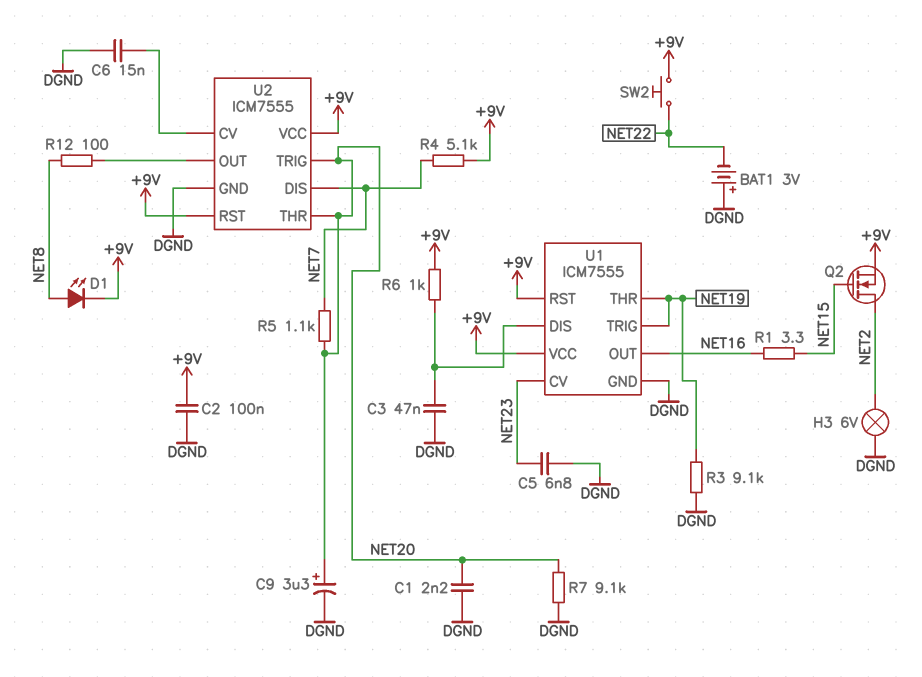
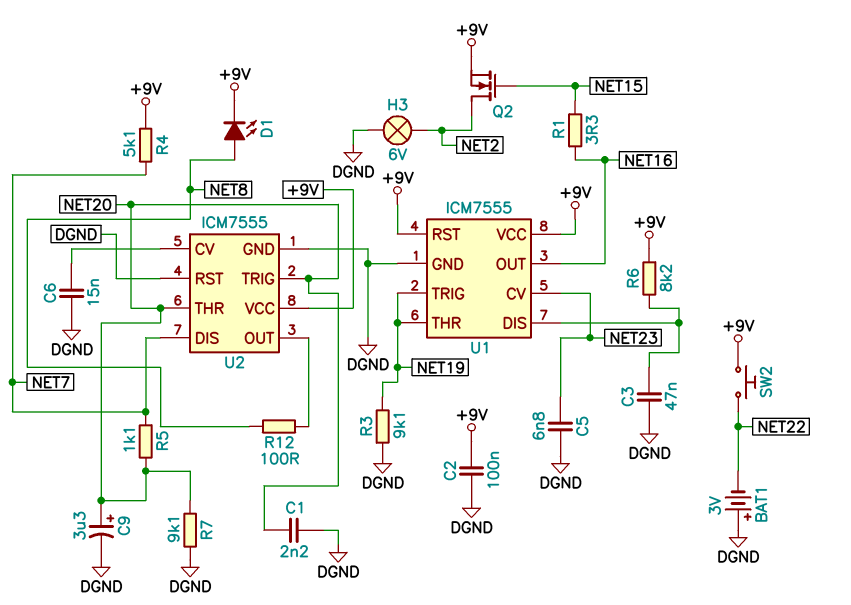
R6: 1k (+9V, U1/DIS) -> 8.2k (+9V, U1/DIS)
U2 pin RST: +9V -> DGND

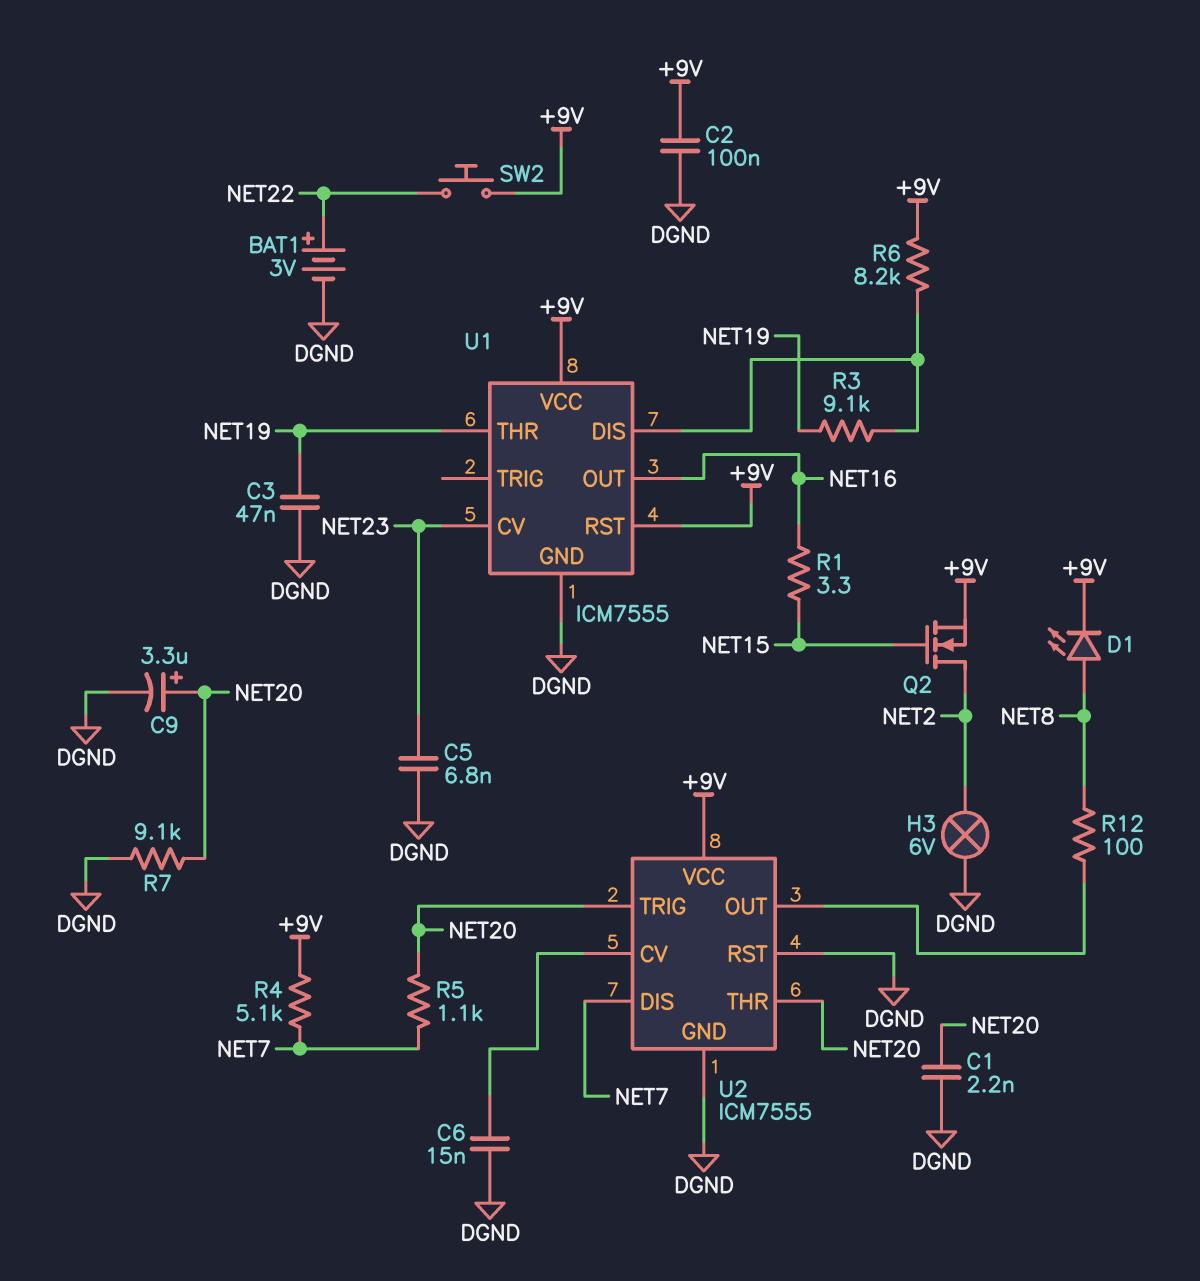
BAT1: 3V (plus DGND, minus NET22) -> 3V (plus NET22, minus DGND)
C3: 47nF (DGND, U1/DIS) -> 47nF (DGND, NET19)
R3: 9.1k (DGND, NET19) -> 9.1k (NET19, U1/DIS)
U1 pin TRIG: NET19 -> none

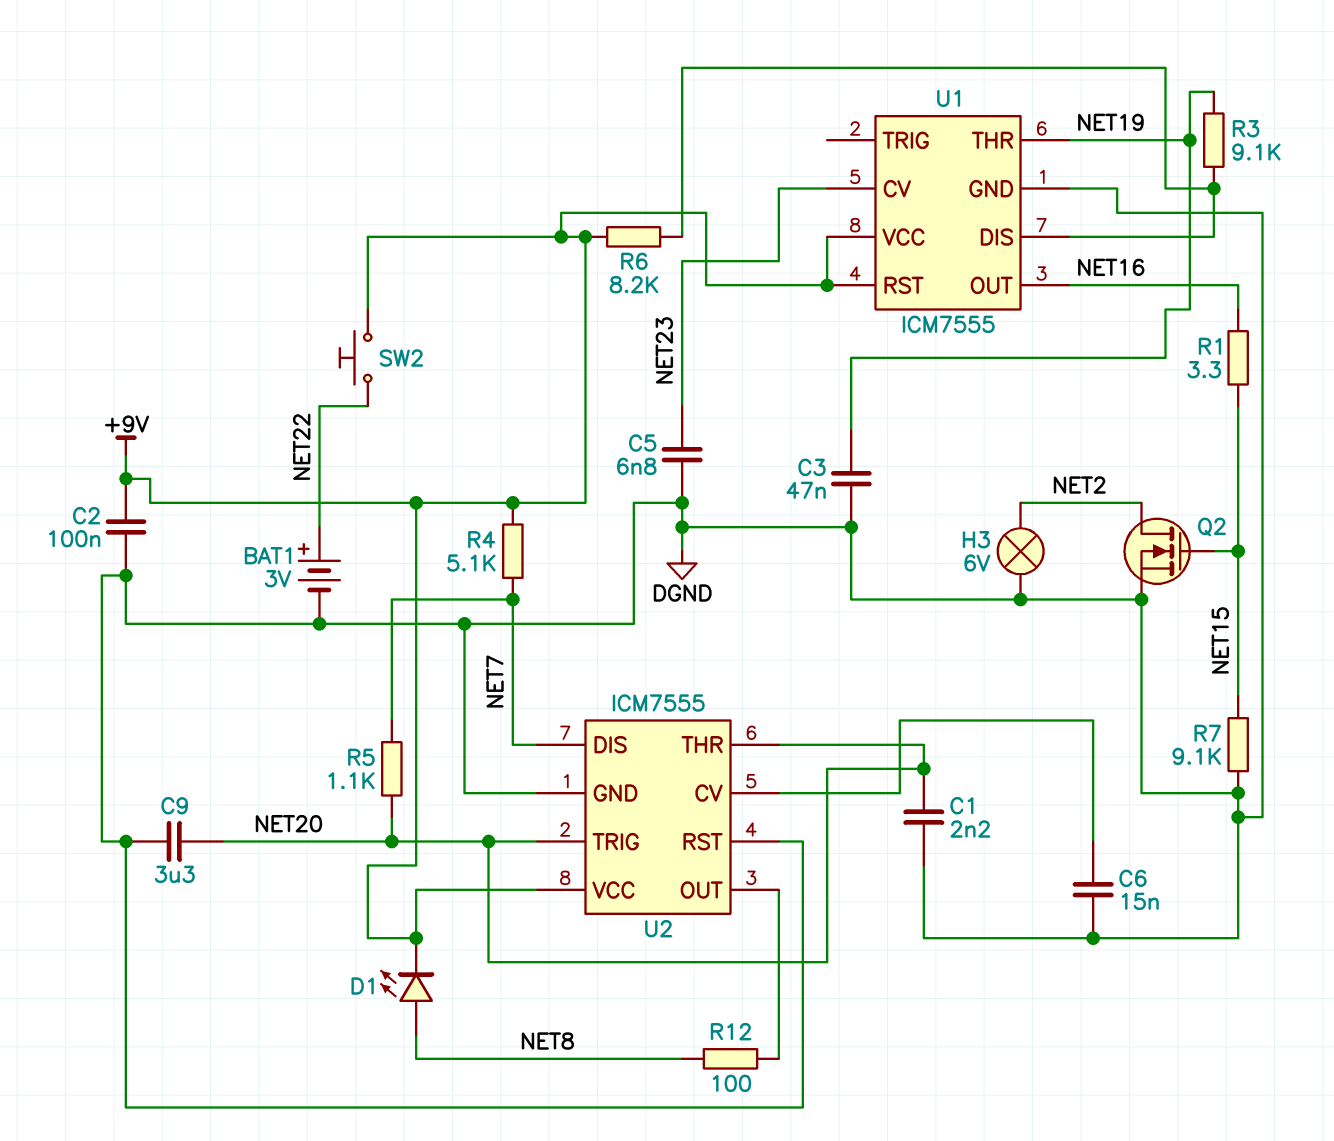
C9: 3.3uF (plus NET20, minus DGND) -> 3.3uF (DGND, NET20)
Q2: NMOS (G NET15, D NET2, S +9V) -> NMOS (G NET15, D NET2, S DGND)
R7: 9.1k (DGND, NET20) -> 9.1k (DGND, NET15)

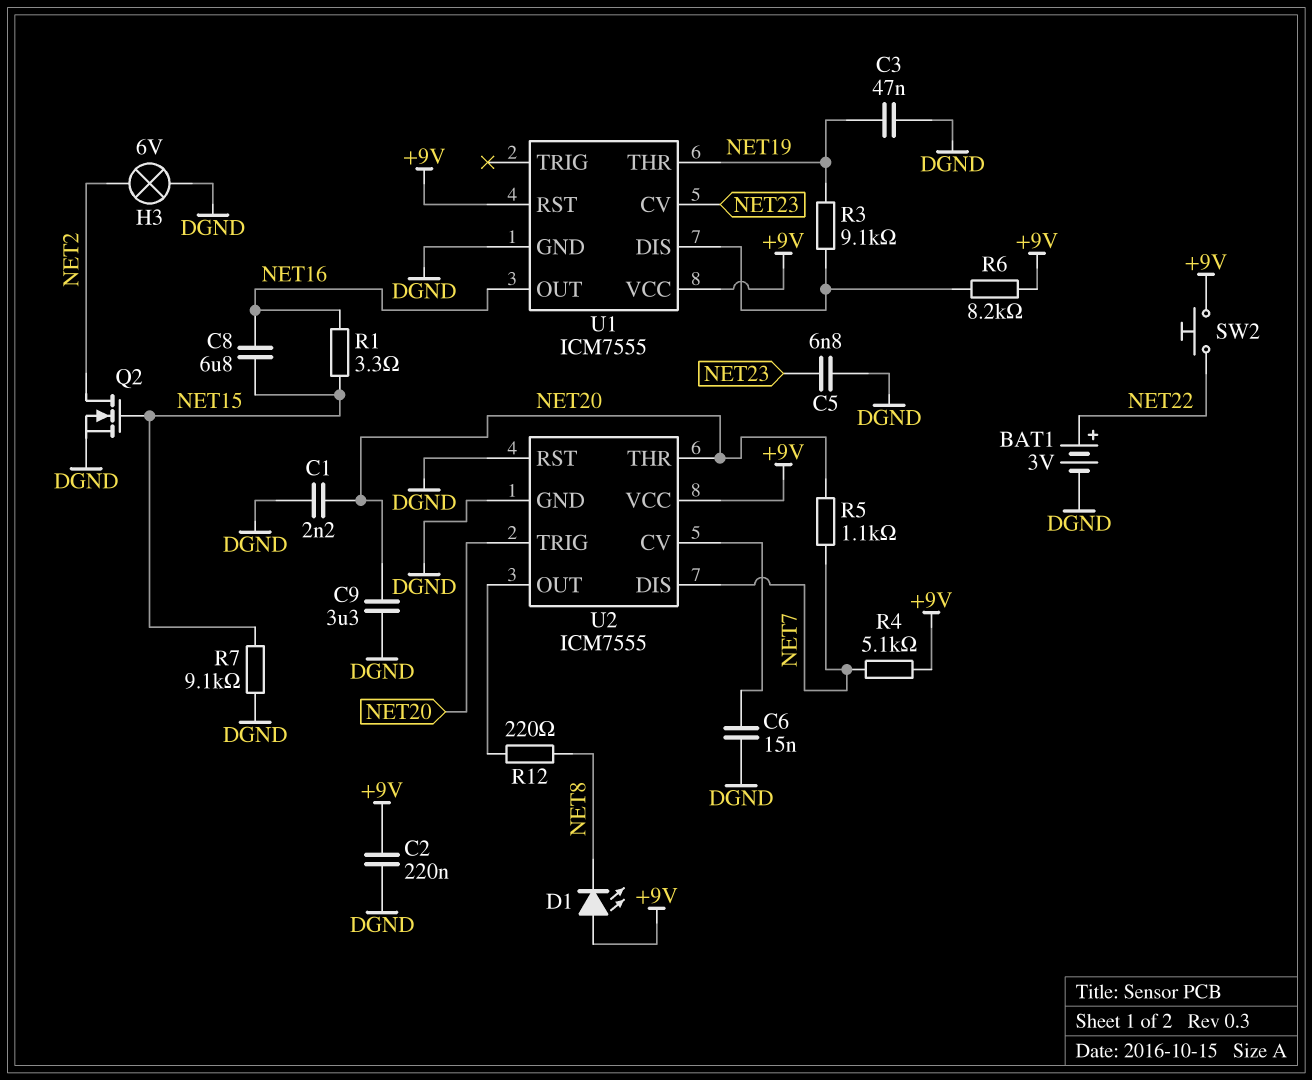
C2: 100nF (+9V, DGND) -> 220nF (+9V, DGND)
C8: none -> 6.8uF (NET15, NET16)
D1: LED (A NET8, K +9V) -> LED (A +9V, K NET8)
R12: 100 (NET8, U2/OUT) -> 220 (NET8, U2/OUT)

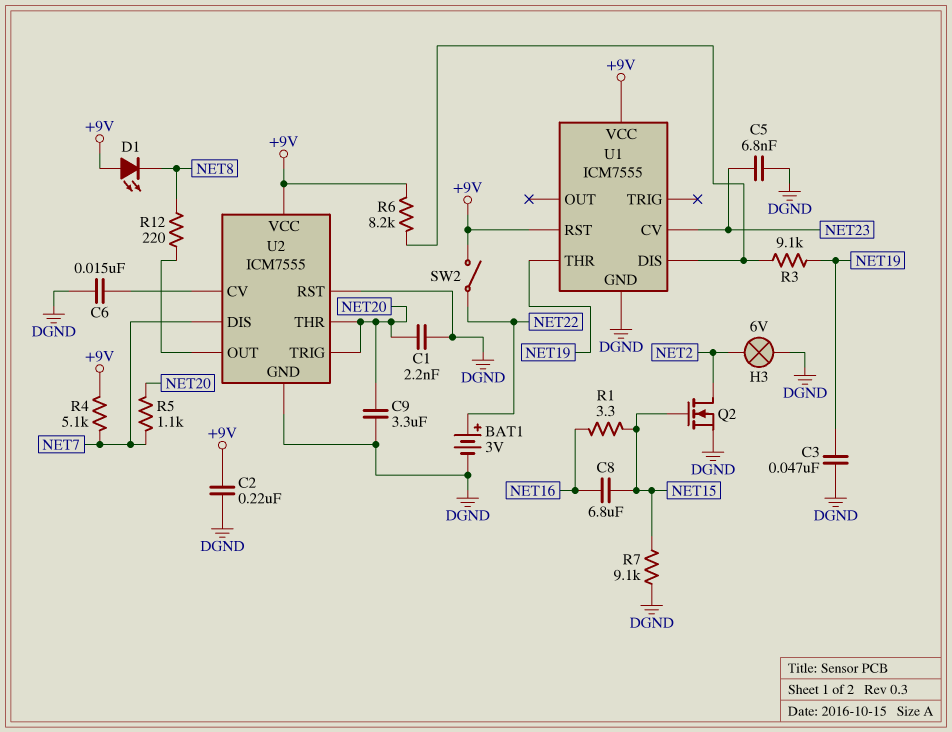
SW2: button (+9V, NET22) -> switch (+9V, NET22)
U1 pin OUT: NET16 -> none

